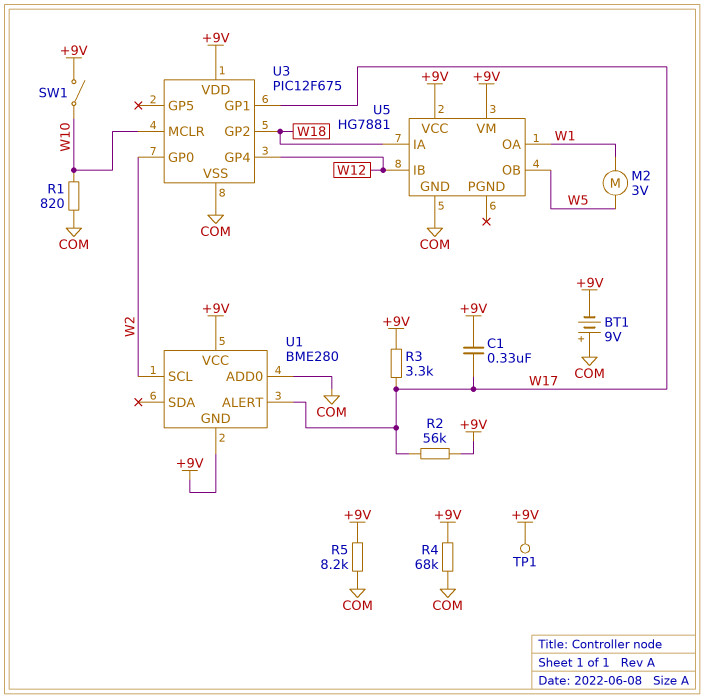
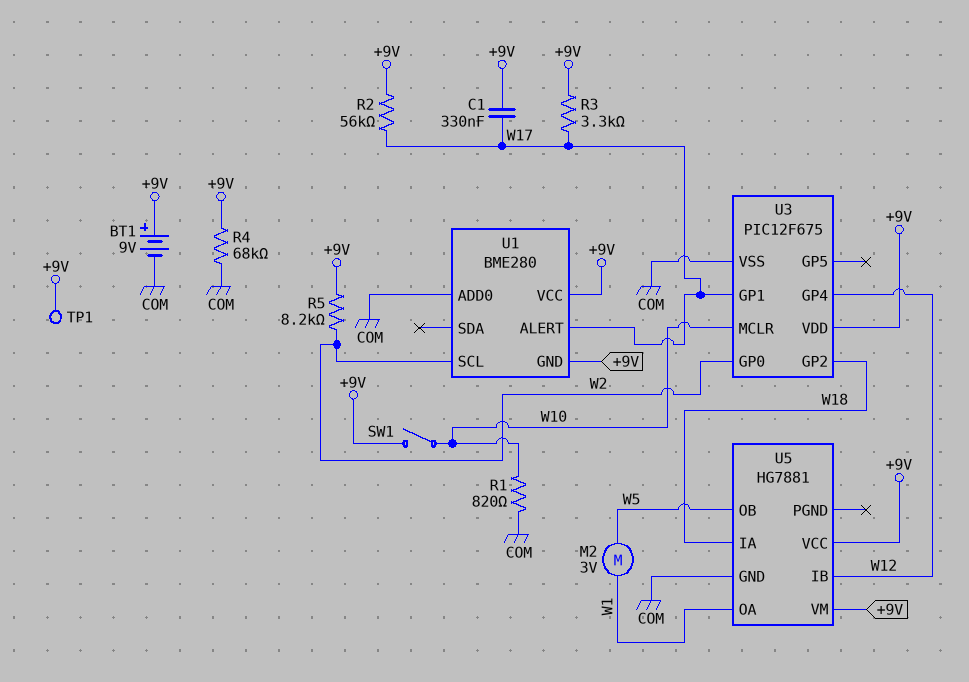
BT1: 9V (plus COM, minus +9V) -> 9V (plus +9V, minus COM)
R5: 8.2k (+9V, COM) -> 8.2k (+9V, W2)

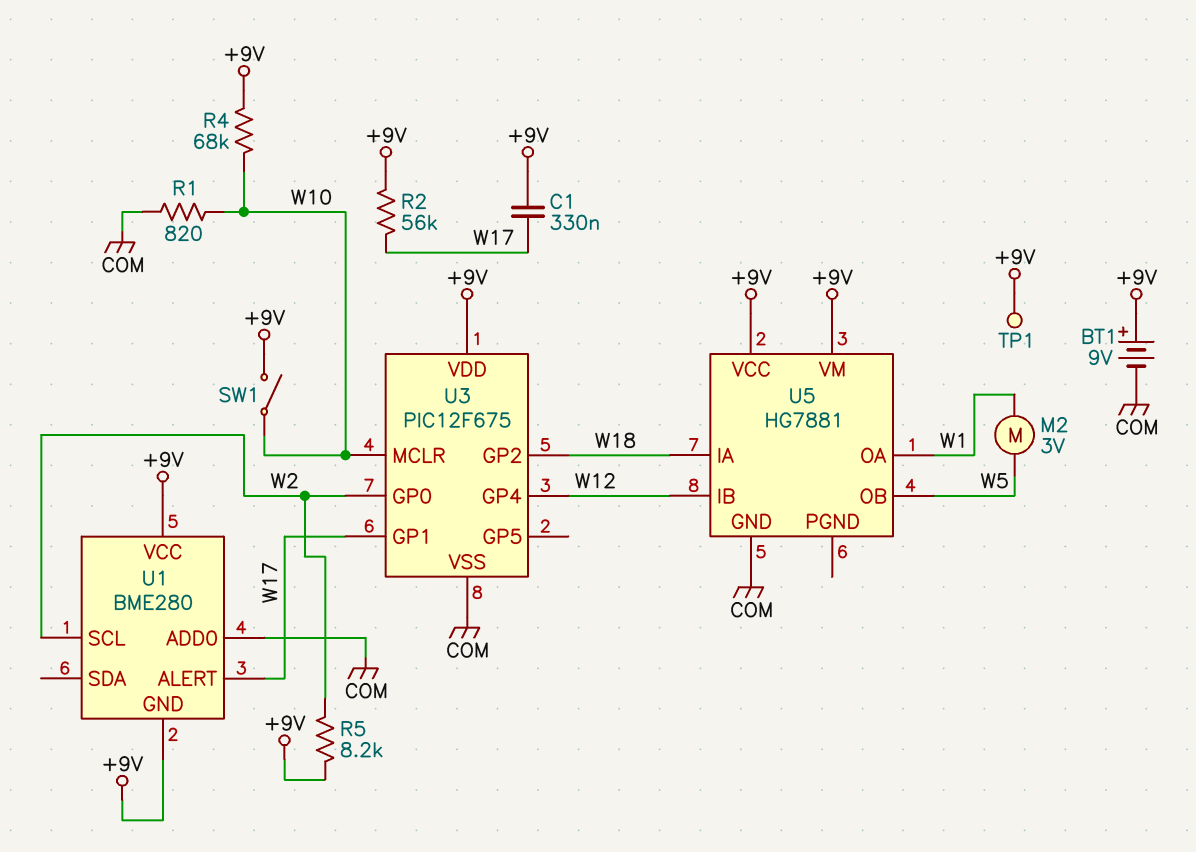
R3: 3.3k (+9V, W17) -> none
R4: 68k (+9V, COM) -> 68k (+9V, W10)

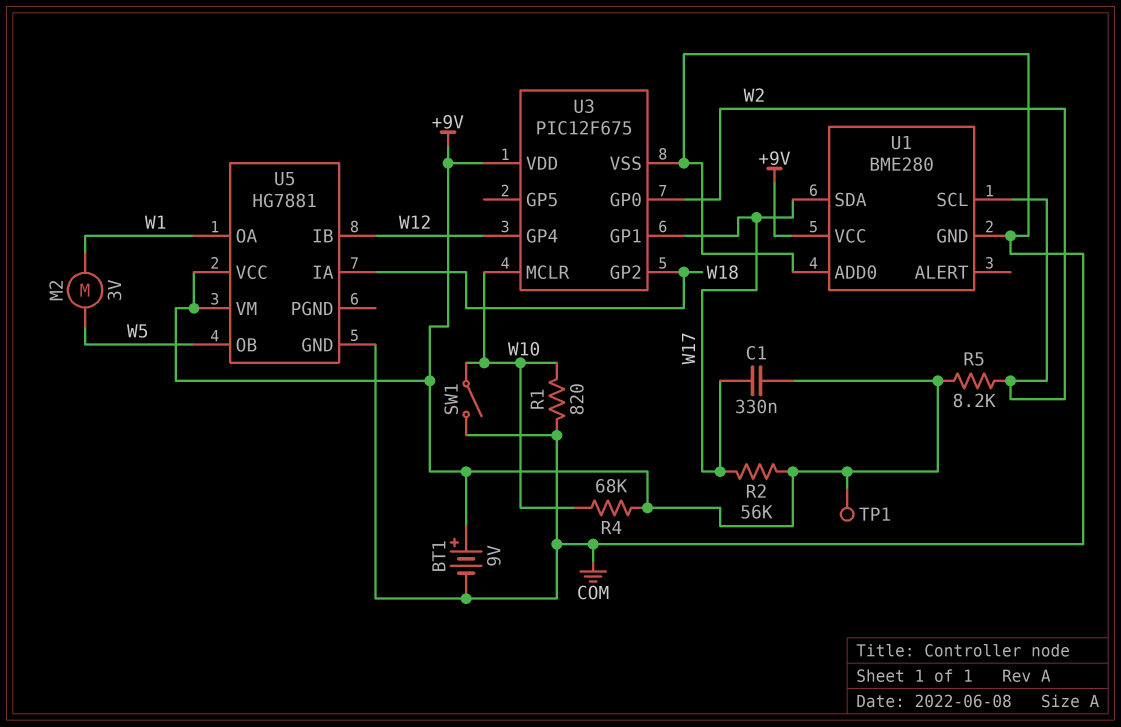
SW1: switch (+9V, W10) -> switch (COM, W10)
U1 pin ALERT: W17 -> none
U1 pin GND: +9V -> COM
U1 pin SDA: none -> W17

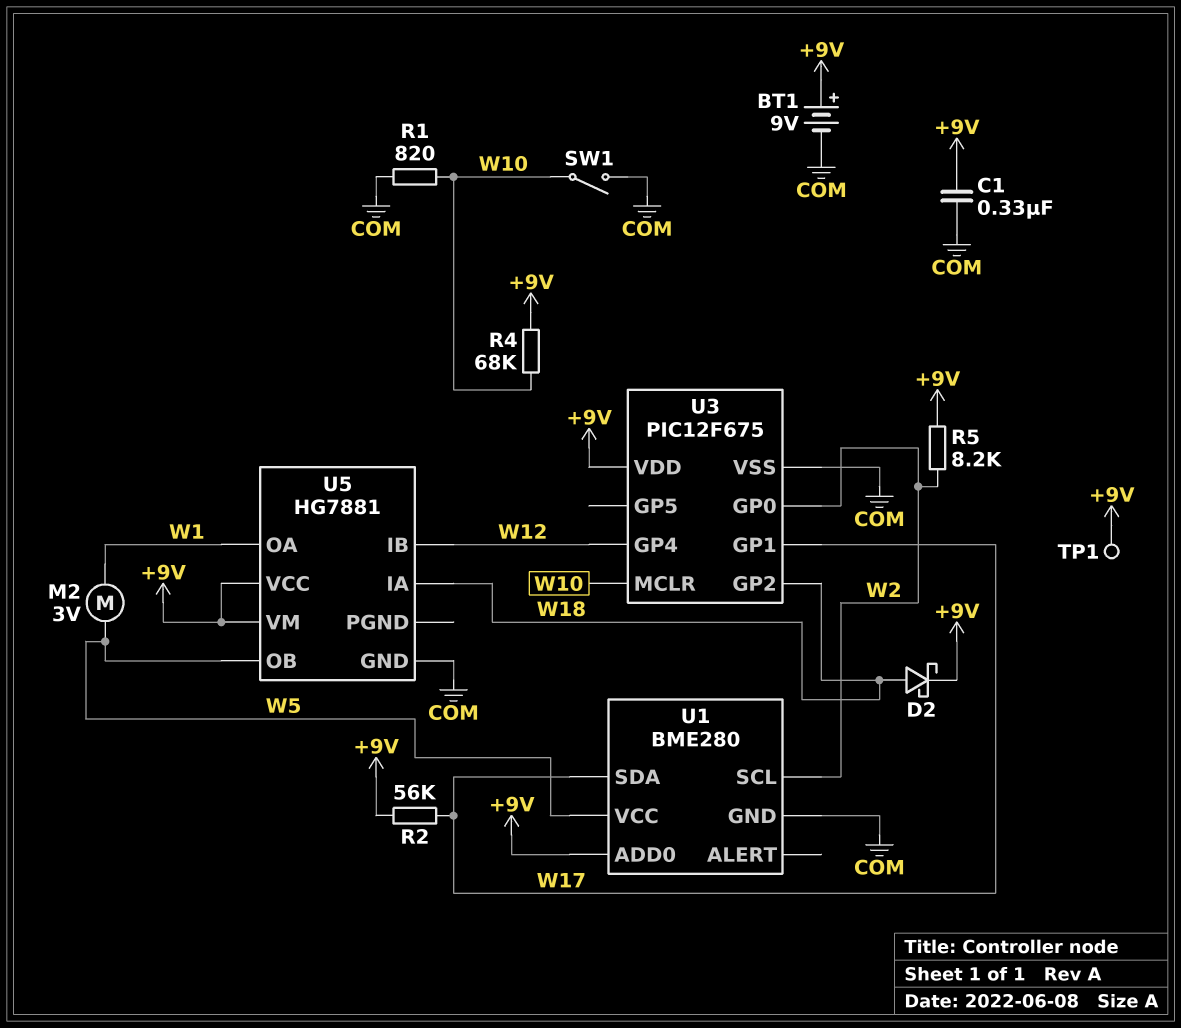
C1: 330nF (+9V, W17) -> 330nF (+9V, COM)
D2: none -> schottky (A W18, K +9V)
U1 pin ADD0: COM -> +9V
U1 pin VCC: +9V -> W5

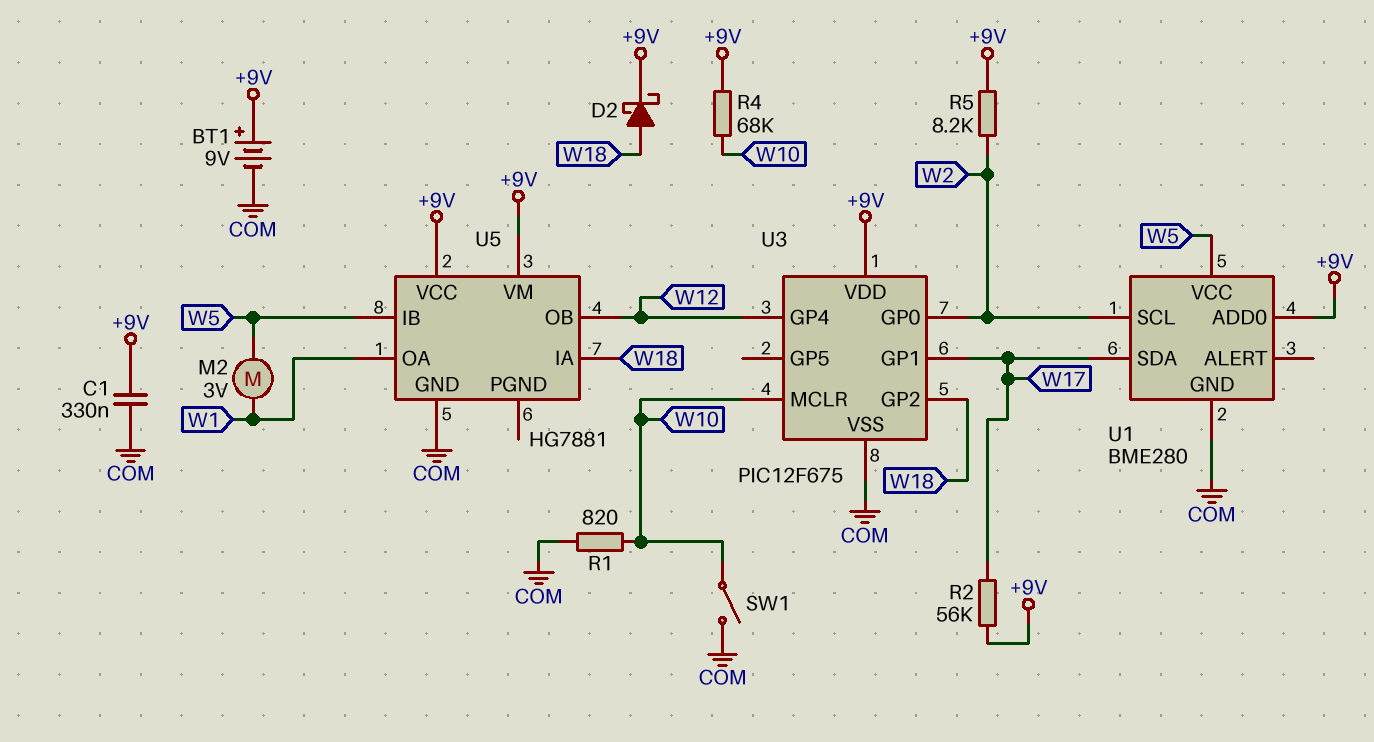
TP1: test point (+9V) -> none
U5 pin IB: W12 -> W5
U5 pin OB: W5 -> W12

